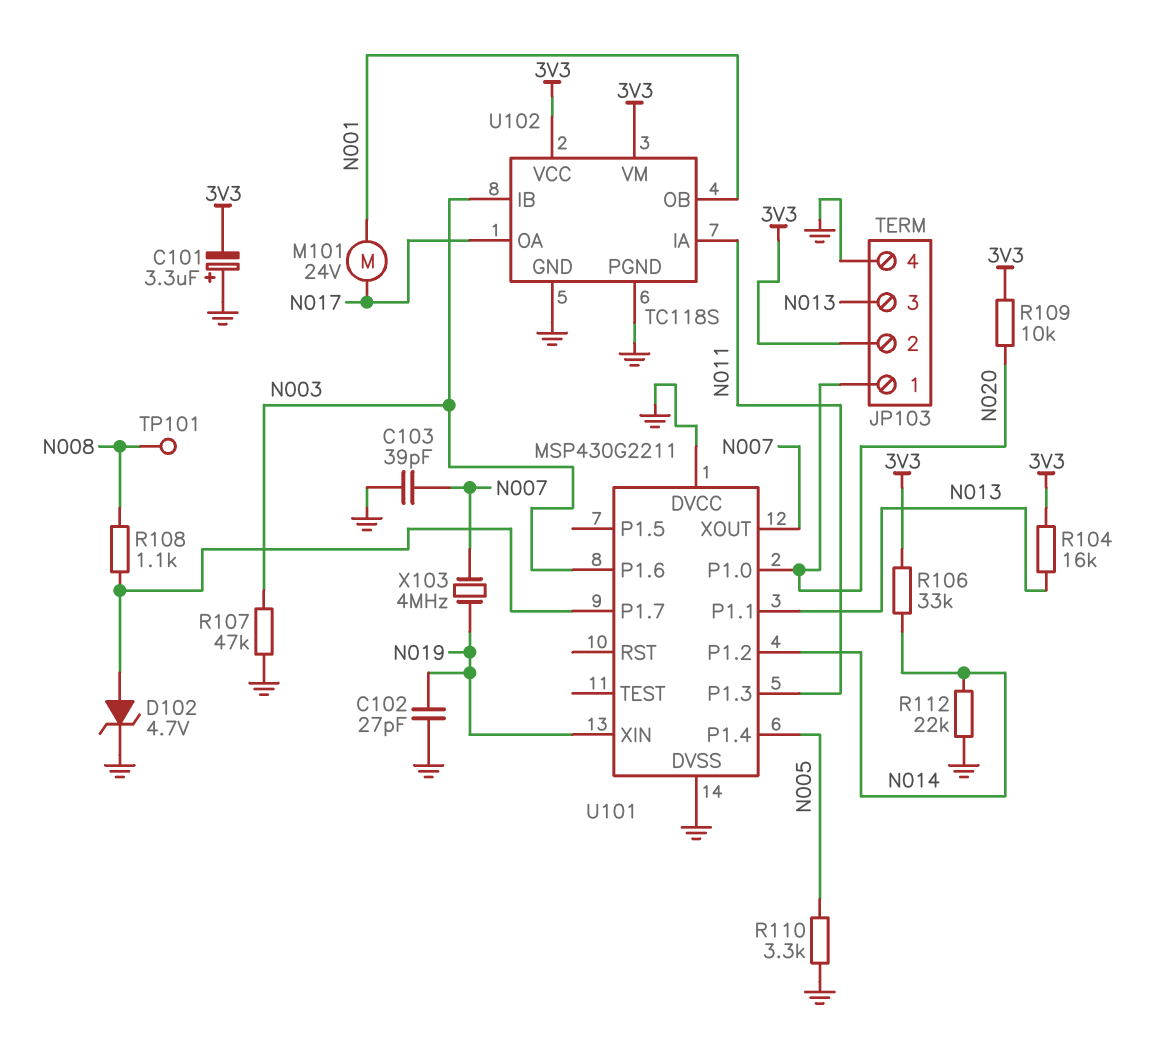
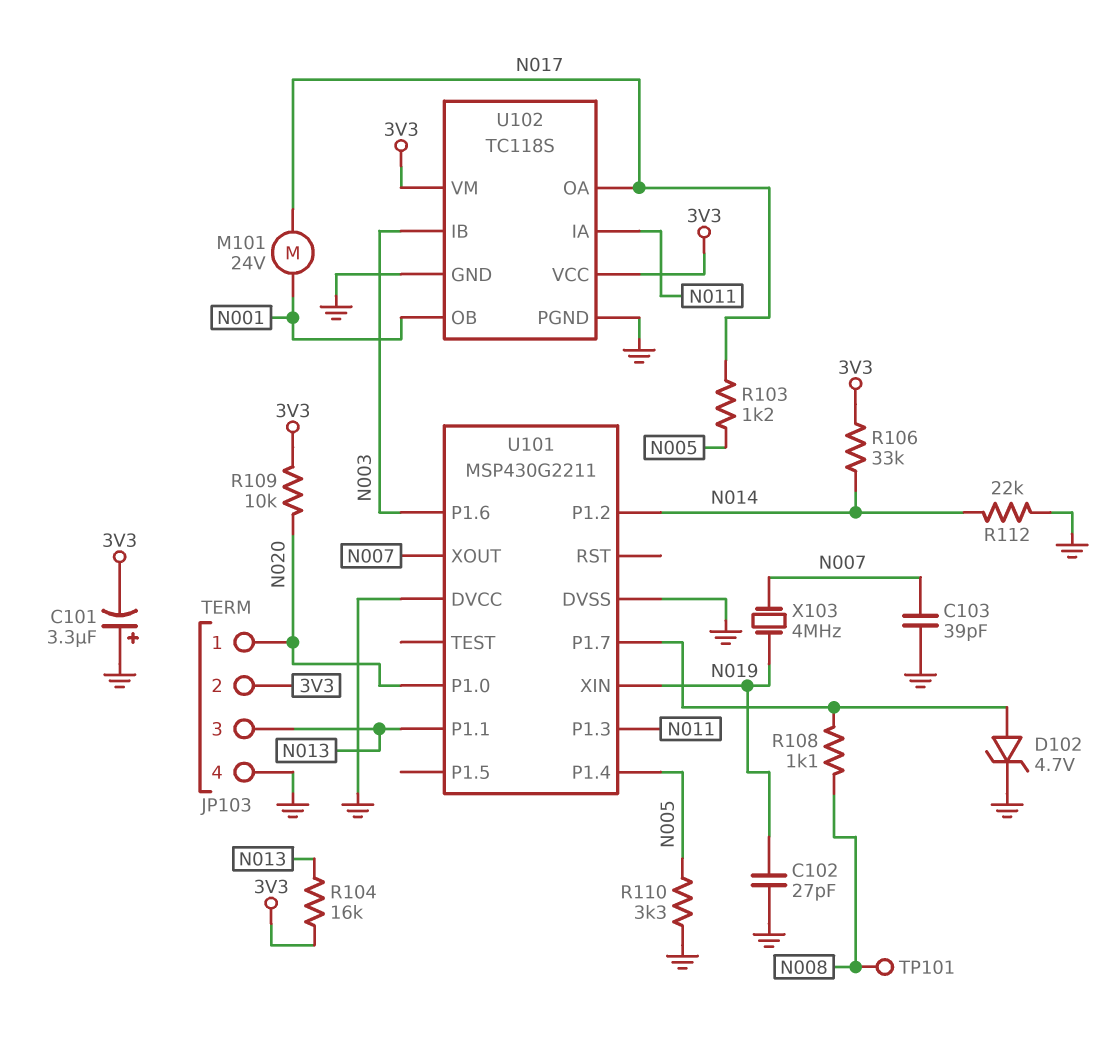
R103: none -> 1.2k (N005, N017)
R107: 47k (GND, N003) -> none

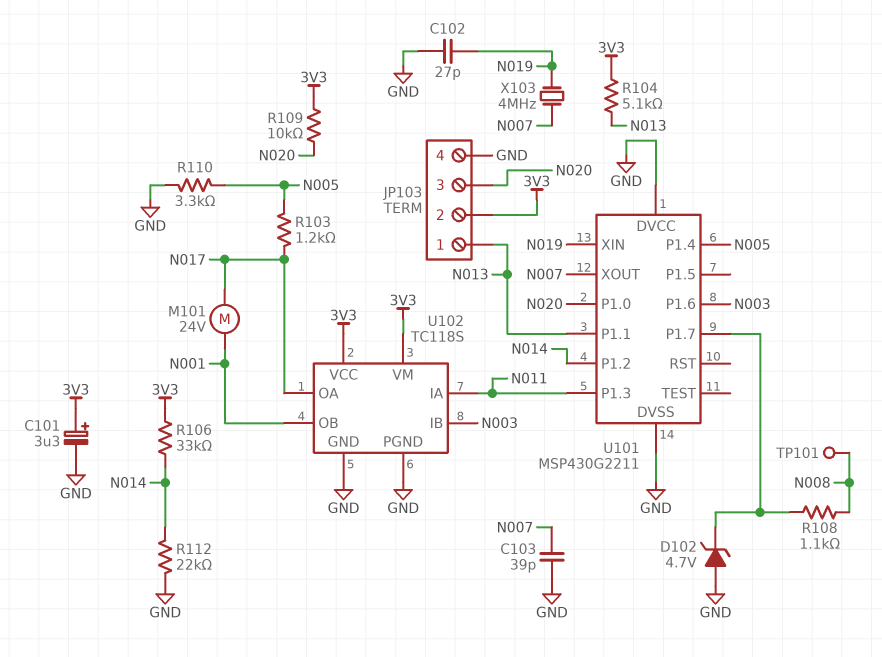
C101: 3.3uF (plus GND, minus 3V3) -> 3.3uF (plus 3V3, minus GND)
D102: zener 4.7V (A U101/P1.7, K GND) -> zener 4.7V (A GND, K U101/P1.7)
JP103 pin 1: N020 -> N013
JP103 pin 3: N013 -> N020
R104: 16k (3V3, N013) -> 5.1k (3V3, N013)

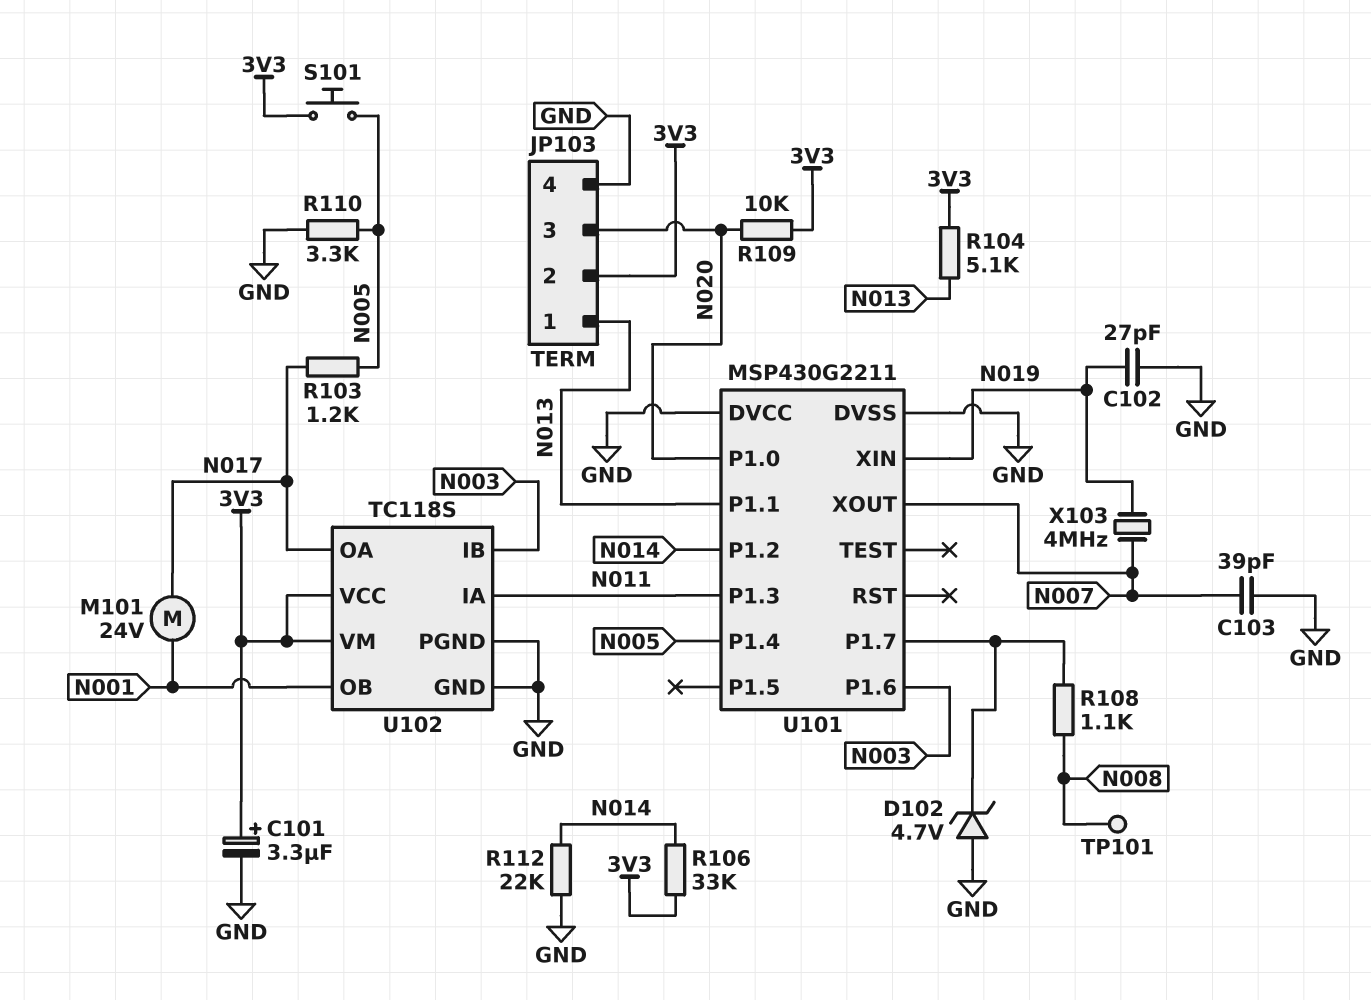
S101: none -> button (3V3, N005)

